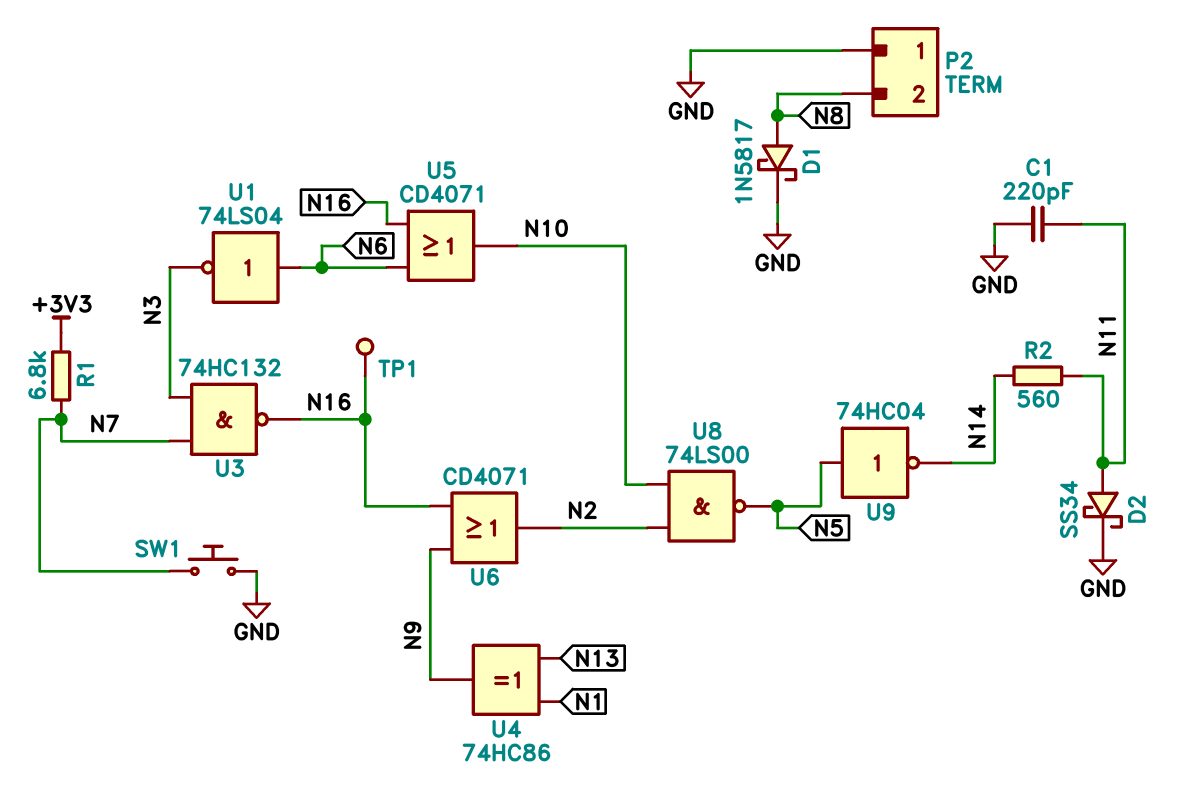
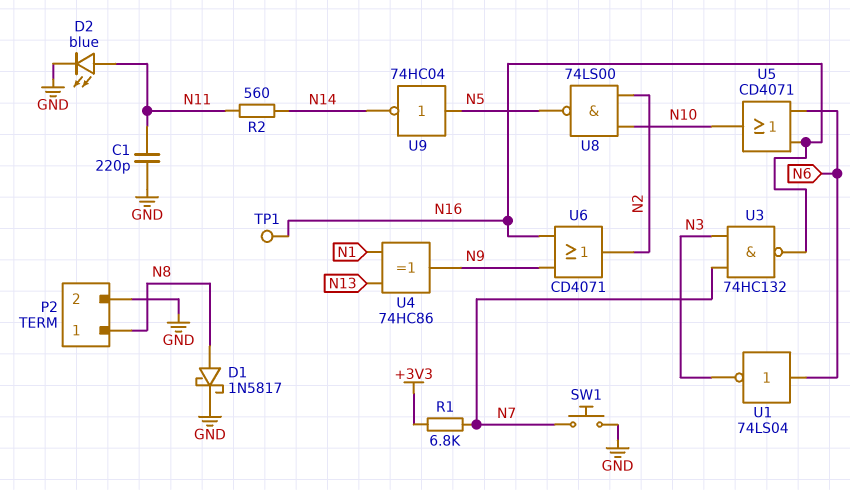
D2: schottky SS34 (A N11, K GND) -> LED blue (A N11, K GND)
P2 pin 1: GND -> N8
P2 pin 2: N8 -> GND

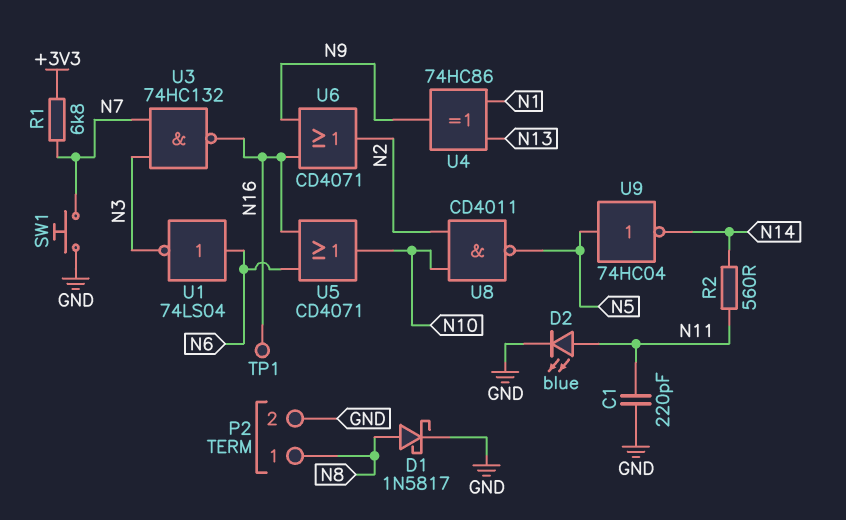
U8: NAND 74LS00 (in N2, in N10, out N5) -> NAND CD4011 (in N2, in N10, out N5)

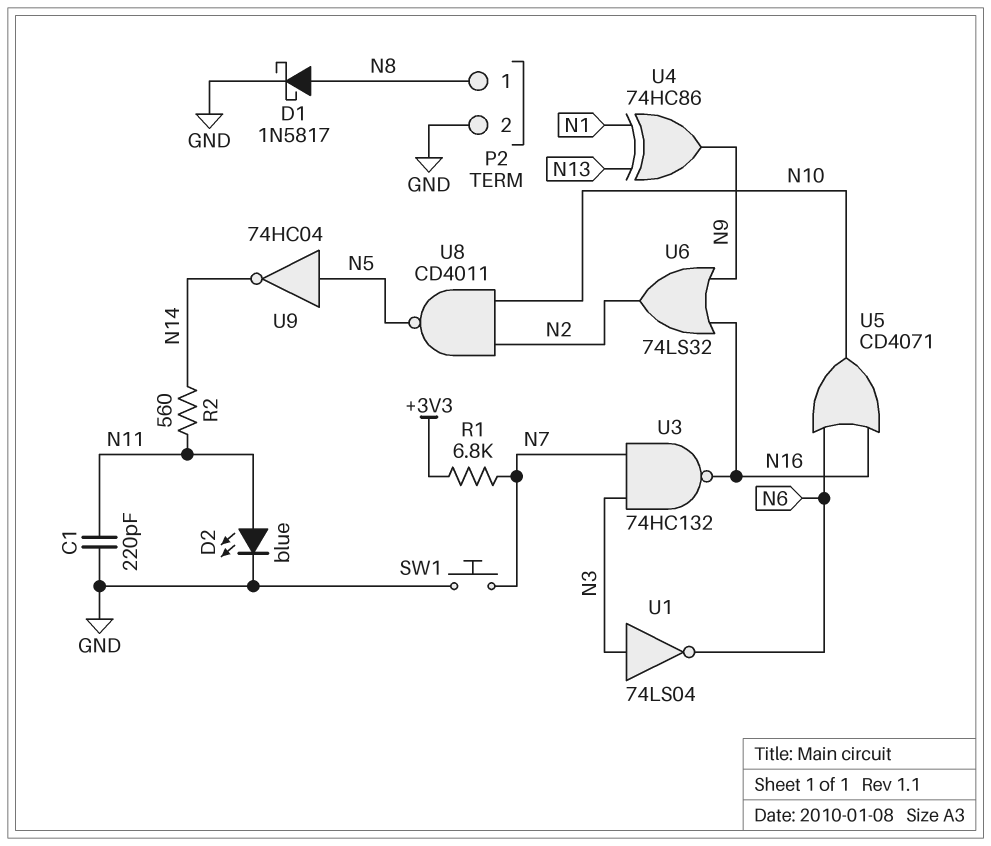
TP1: test point (N16) -> none
U1: NOT 74LS04 (in N6, out N3) -> NOT 74LS04 (in N3, out N6)
U6: OR CD4071 (in N9, in N16, out N2) -> OR 74LS32 (in N9, in N16, out N2)

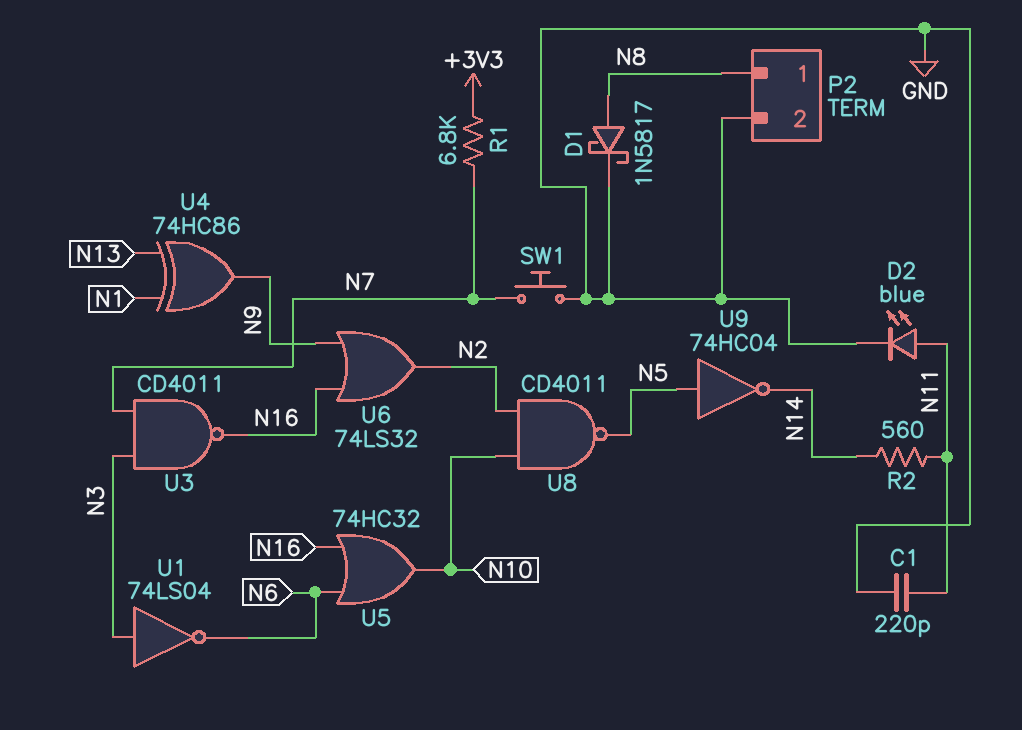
U3: NAND 74HC132 (in N3, in N7, out N16) -> NAND CD4011 (in N3, in N7, out N16)
U5: OR CD4071 (in N6, in N16, out N10) -> OR 74HC32 (in N6, in N16, out N10)

